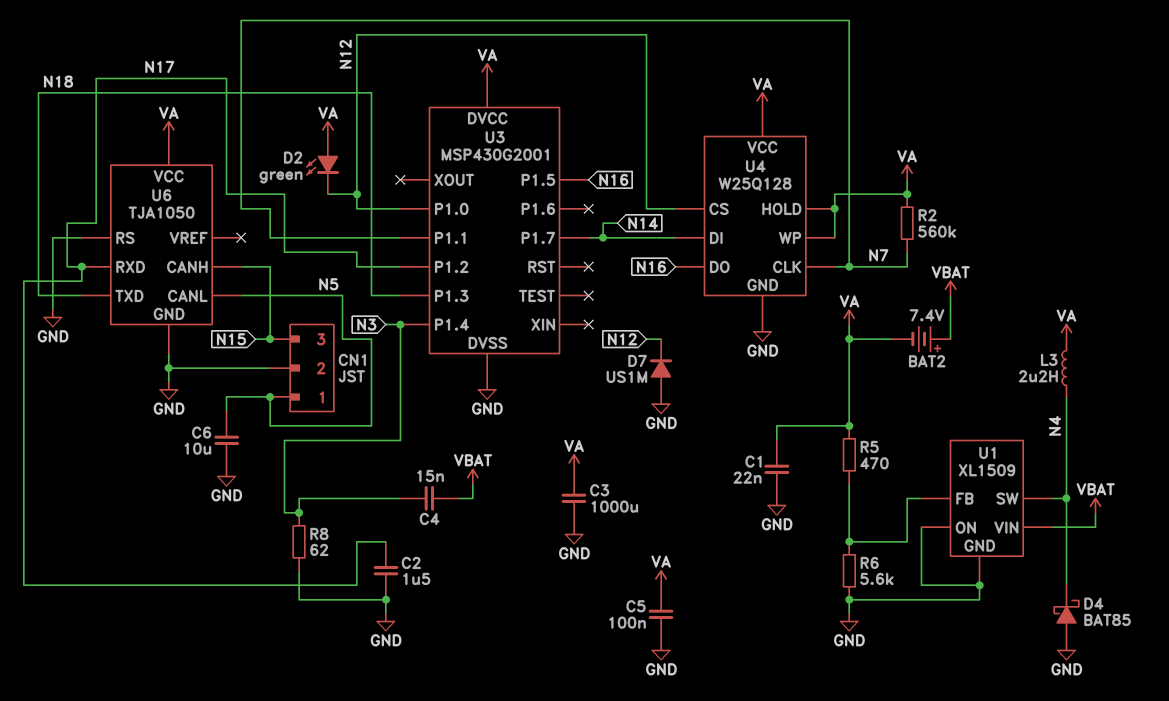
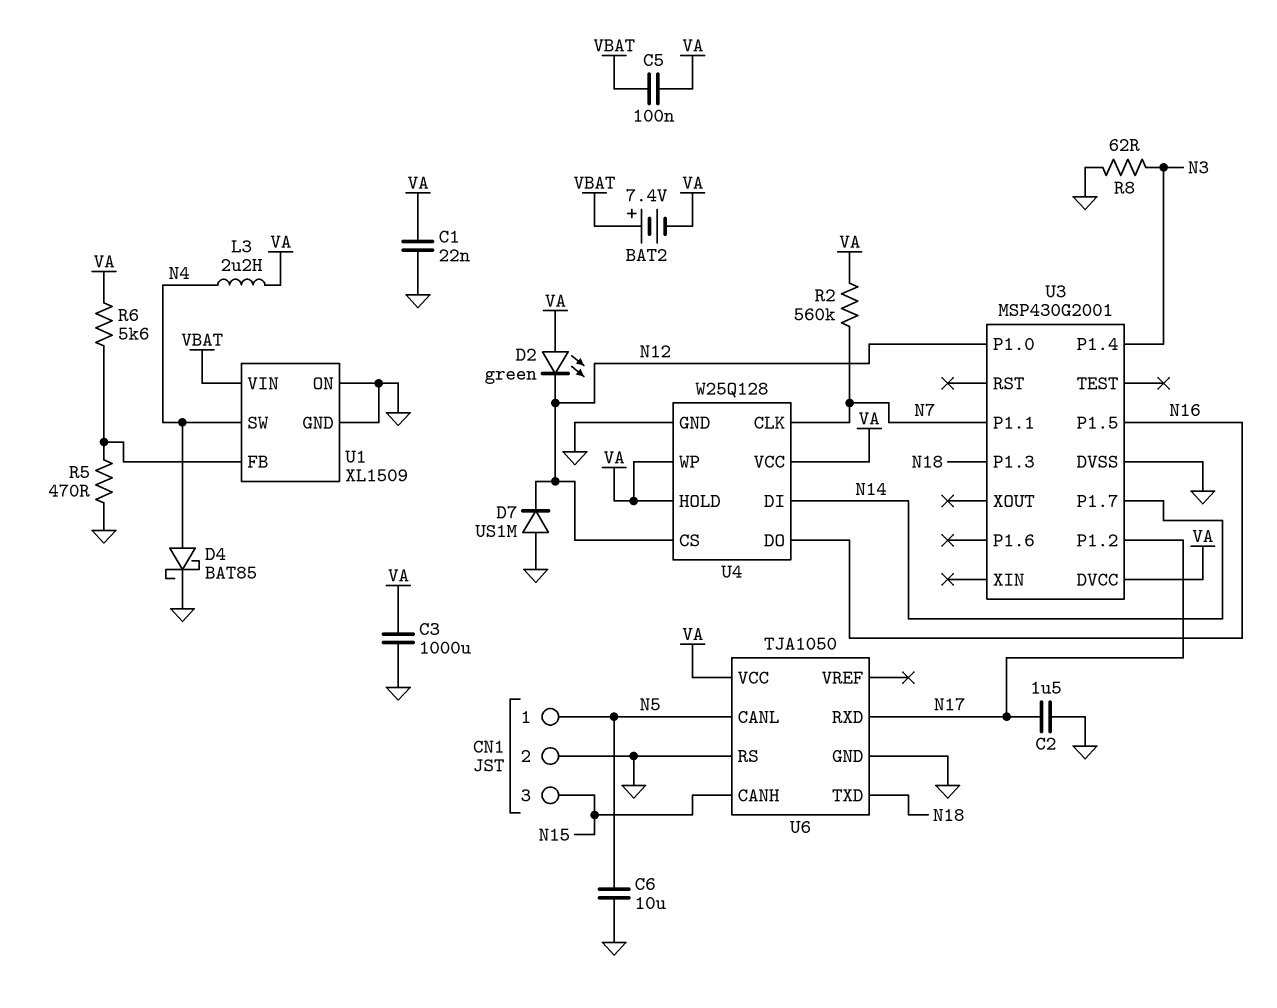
C4: 15nF (N3, VBAT) -> none
C5: 100nF (GND, VA) -> 100nF (VA, VBAT)
D4: schottky BAT85 (A GND, K N4) -> schottky BAT85 (A N4, K GND)
R5: 470 (U1/FB, VA) -> 470 (GND, U1/FB)
R6: 5.6k (GND, U1/FB) -> 5.6k (U1/FB, VA)

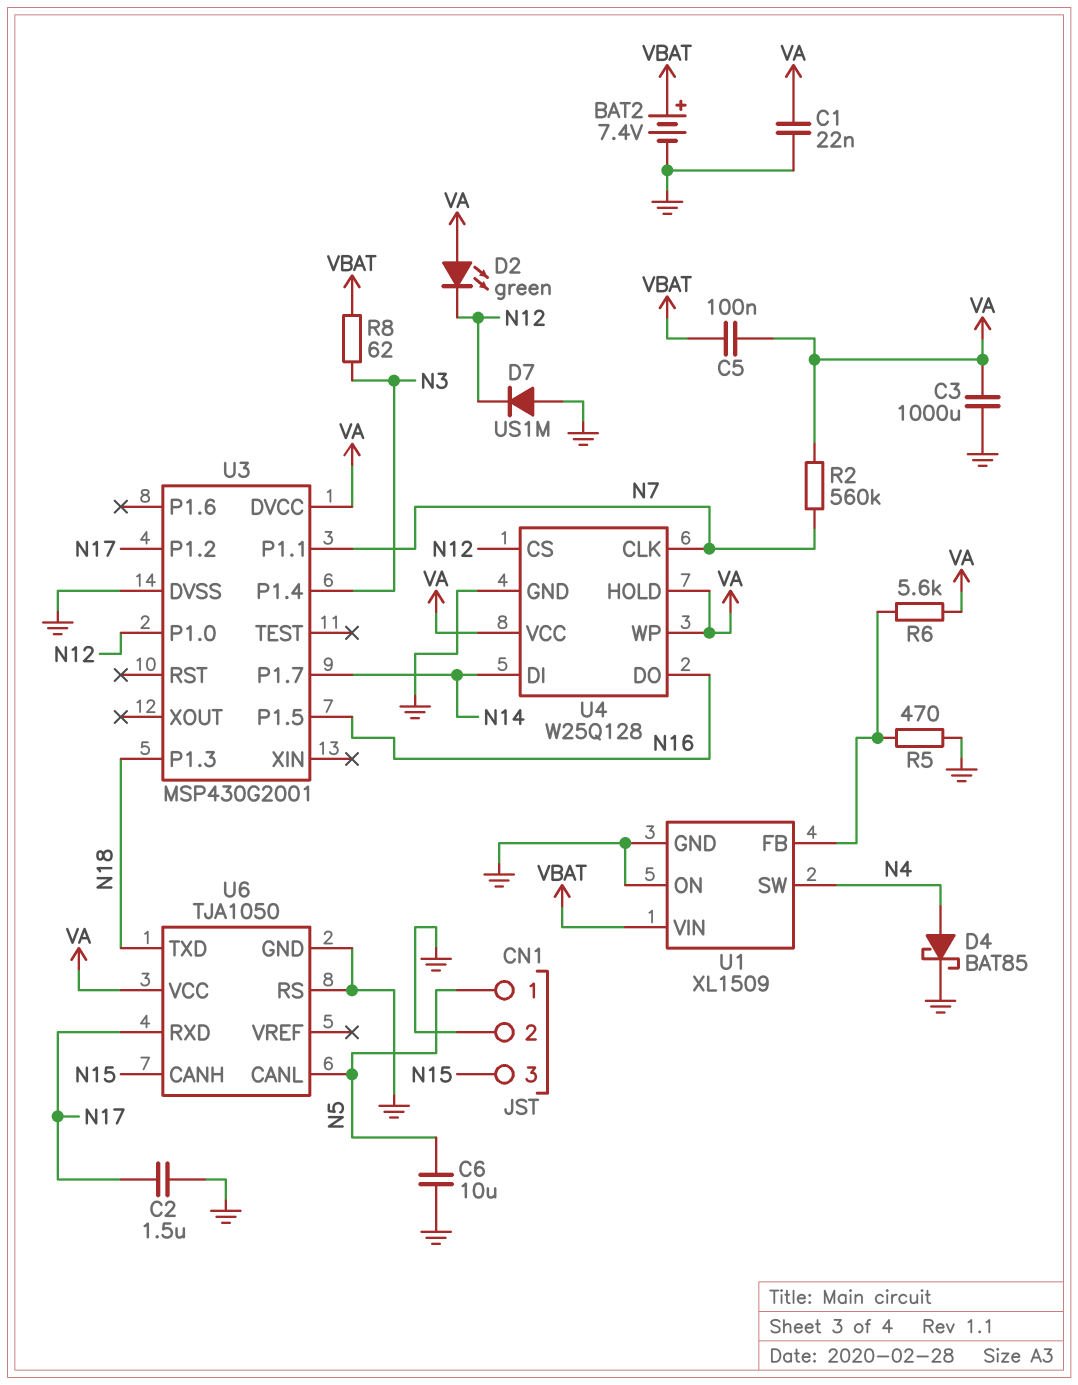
BAT2: 7.4V (plus VBAT, minus VA) -> 7.4V (plus VBAT, minus GND)
L3: 2.2uH (N4, VA) -> none
R8: 62 (GND, N3) -> 62 (N3, VBAT)

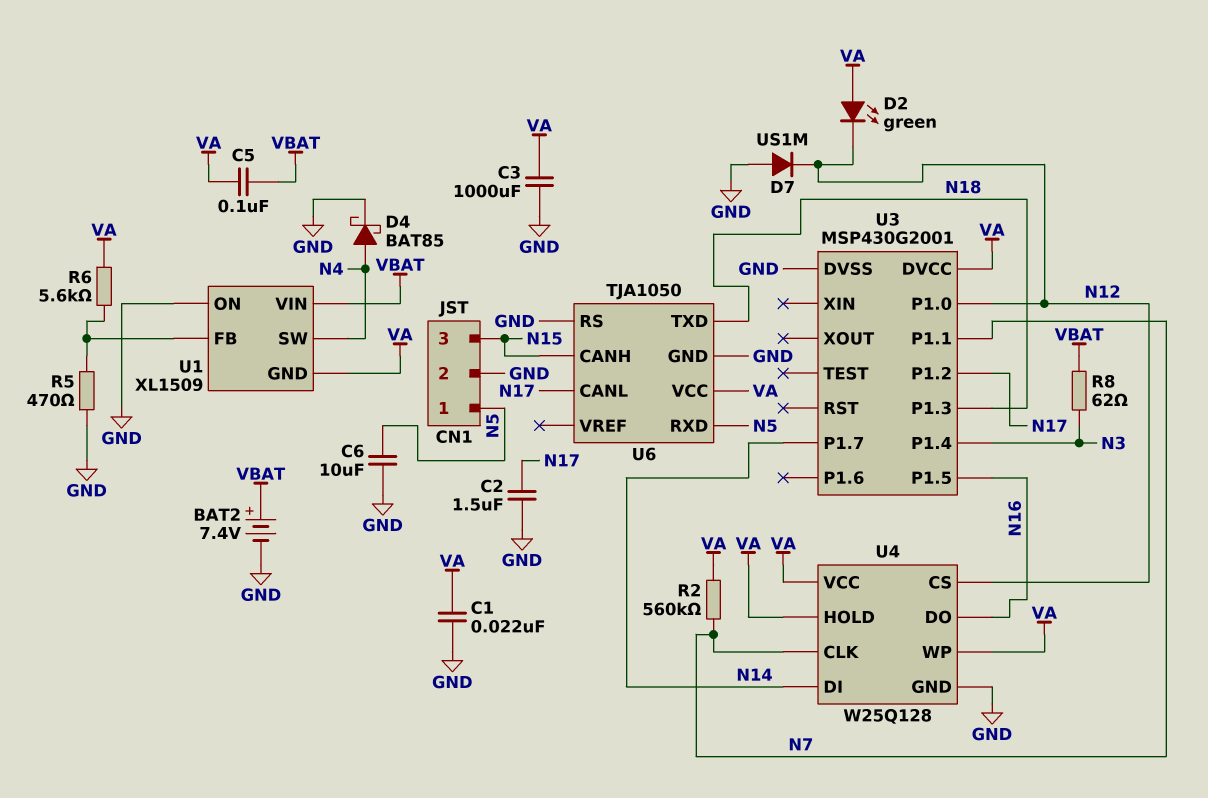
U1 pin GND: GND -> VA
U6 pin CANL: N5 -> N17
U6 pin RXD: N17 -> N5

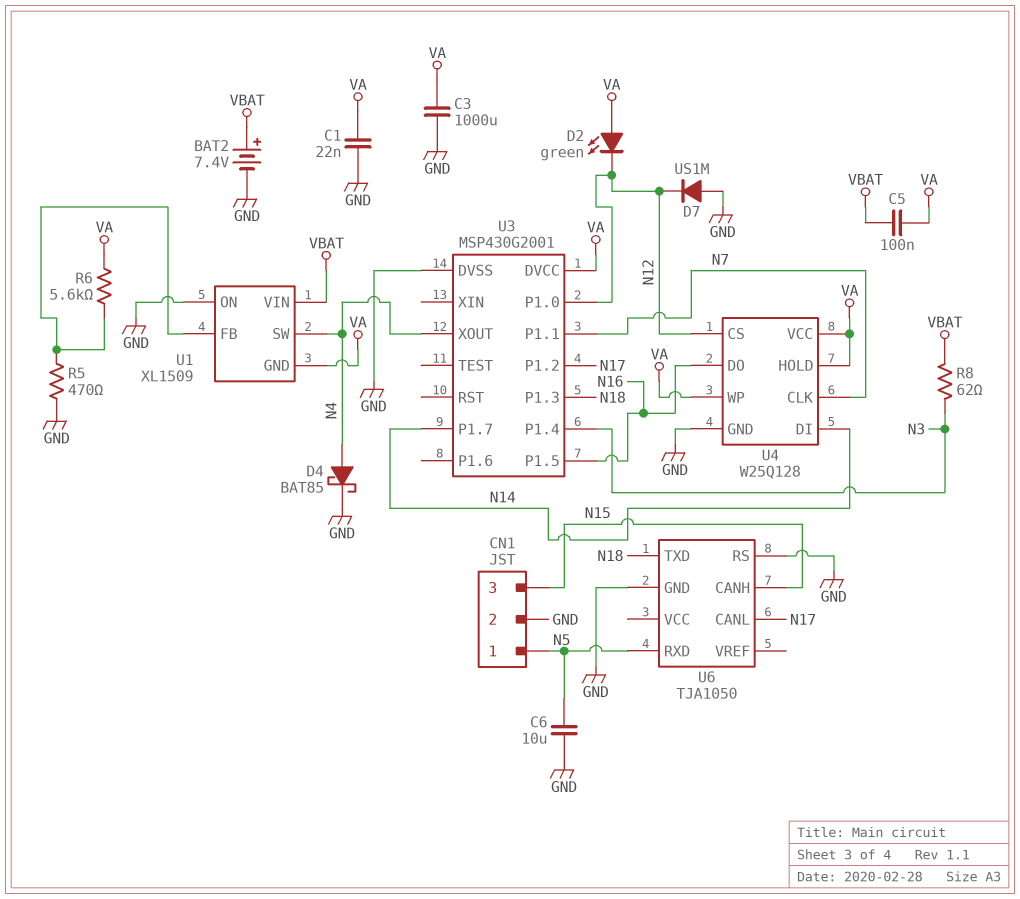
C2: 1.5uF (GND, N17) -> none
R2: 560k (N7, VA) -> none
U3 pin XOUT: none -> N4
U6 pin VCC: VA -> none

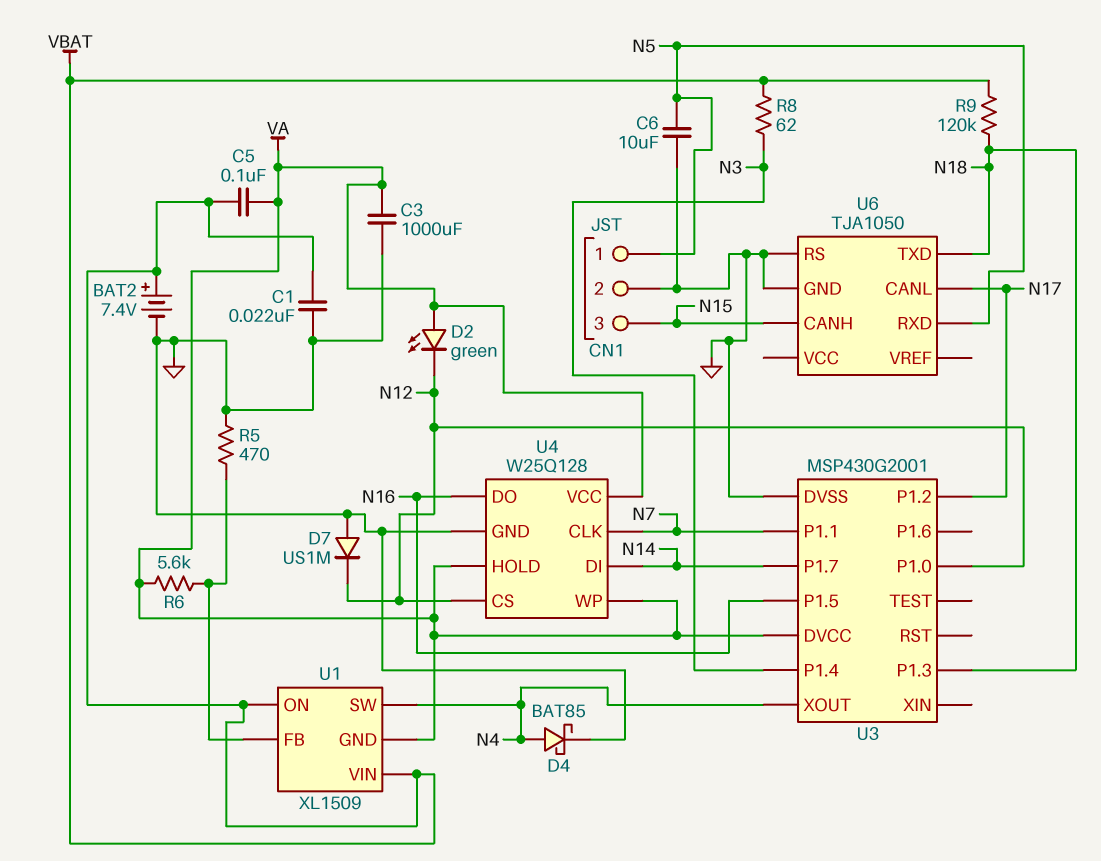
C1: 22nF (GND, VA) -> 22nF (GND, VBAT)
R9: none -> 120k (N18, VBAT)
U1 pin ON: GND -> VBAT

